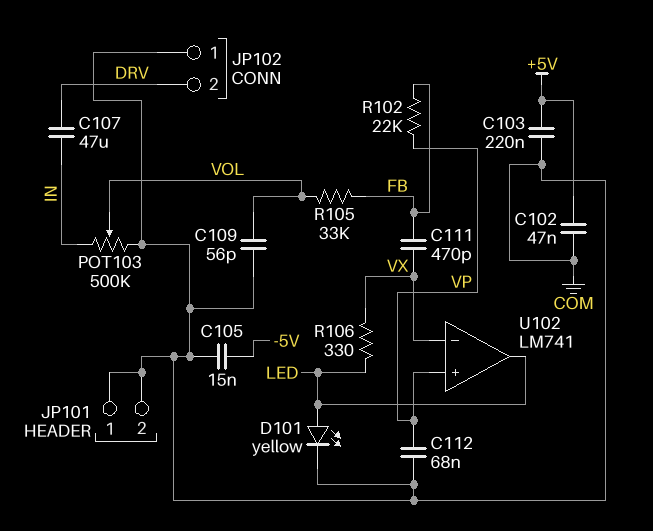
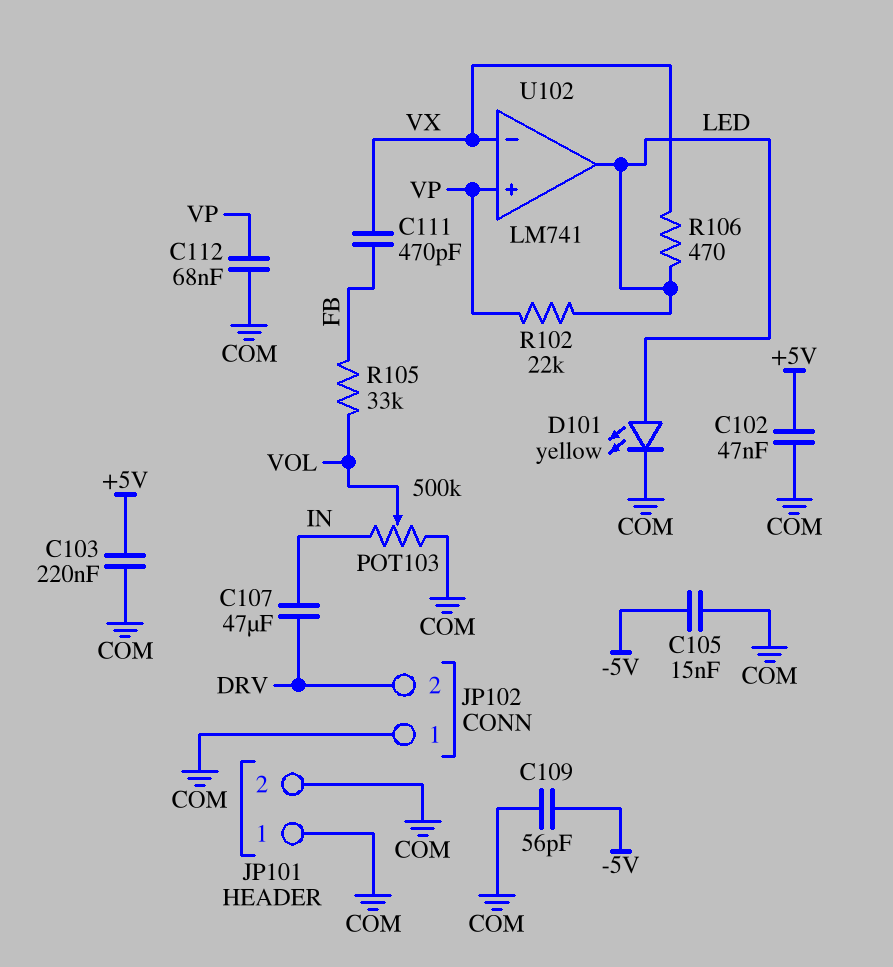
C109: 56pF (COM, VOL) -> 56pF (-5V, COM)
R102: 22k (FB, VP) -> 22k (LED, VP)
R106: 330 (LED, VX) -> 470 (LED, VX)

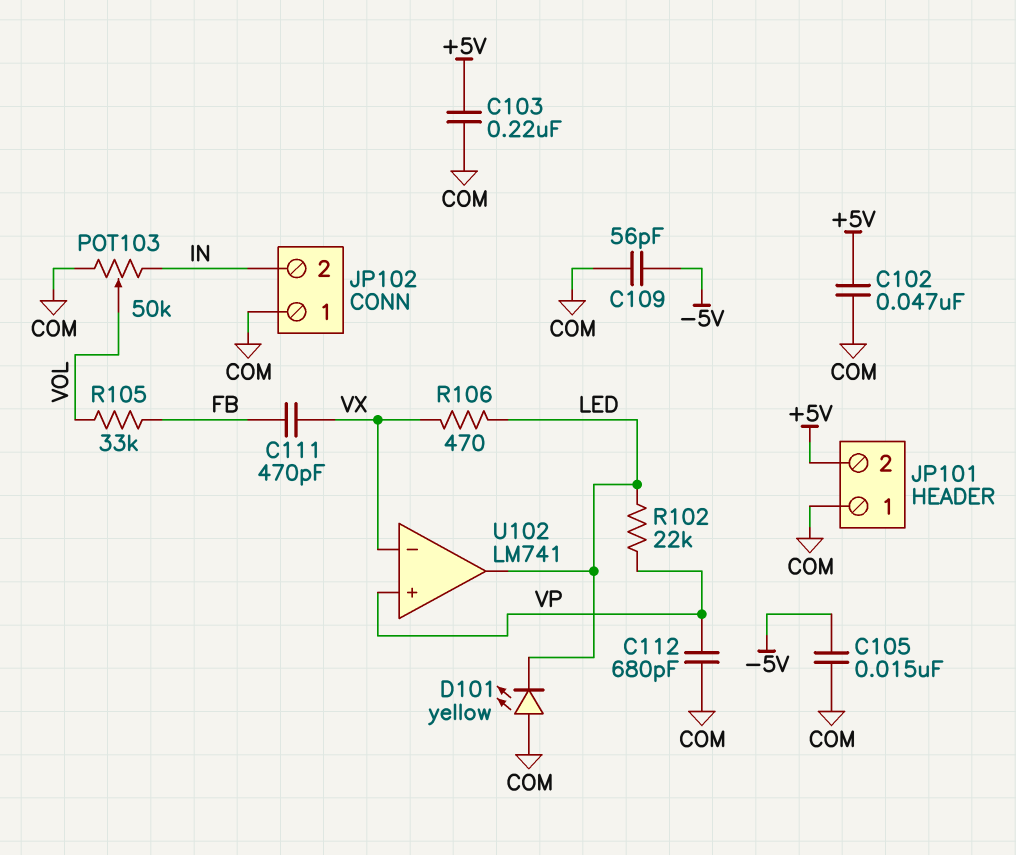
C107: 47uF (DRV, IN) -> none
C112: 68nF (COM, VP) -> 680pF (COM, VP)
D101: LED yellow (A LED, K COM) -> LED yellow (A COM, K LED)
JP101 pin 2: COM -> +5V
JP102 pin 2: DRV -> IN
POT103: 500k (COM, IN, wiper VOL) -> 50k (COM, IN, wiper VOL)

